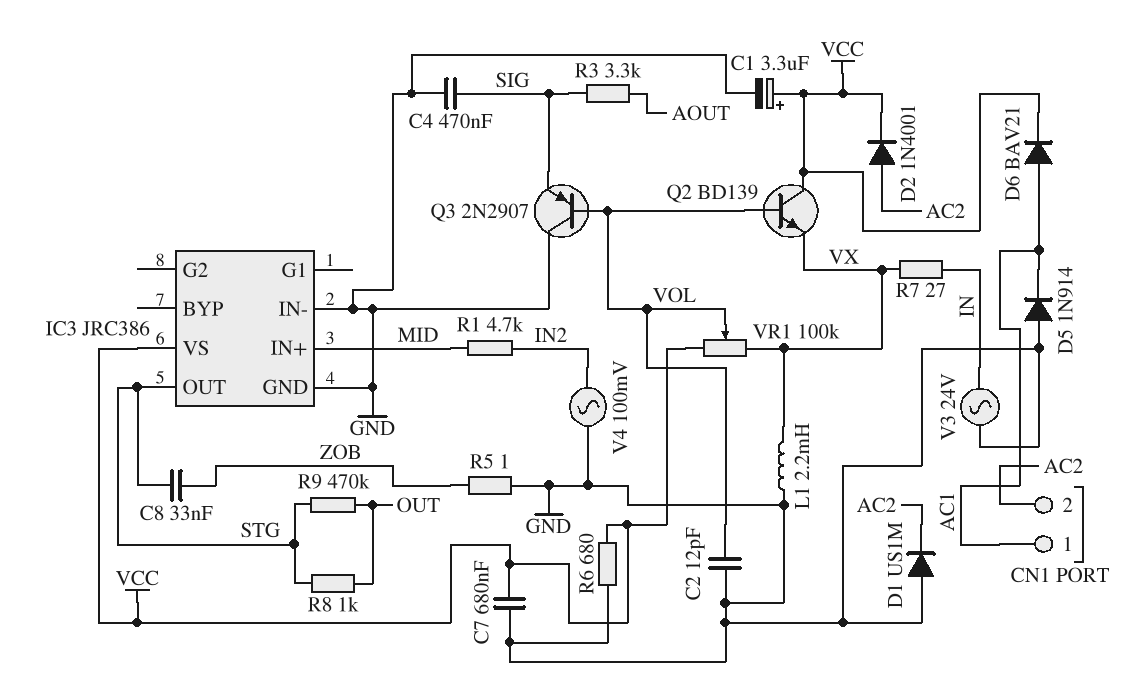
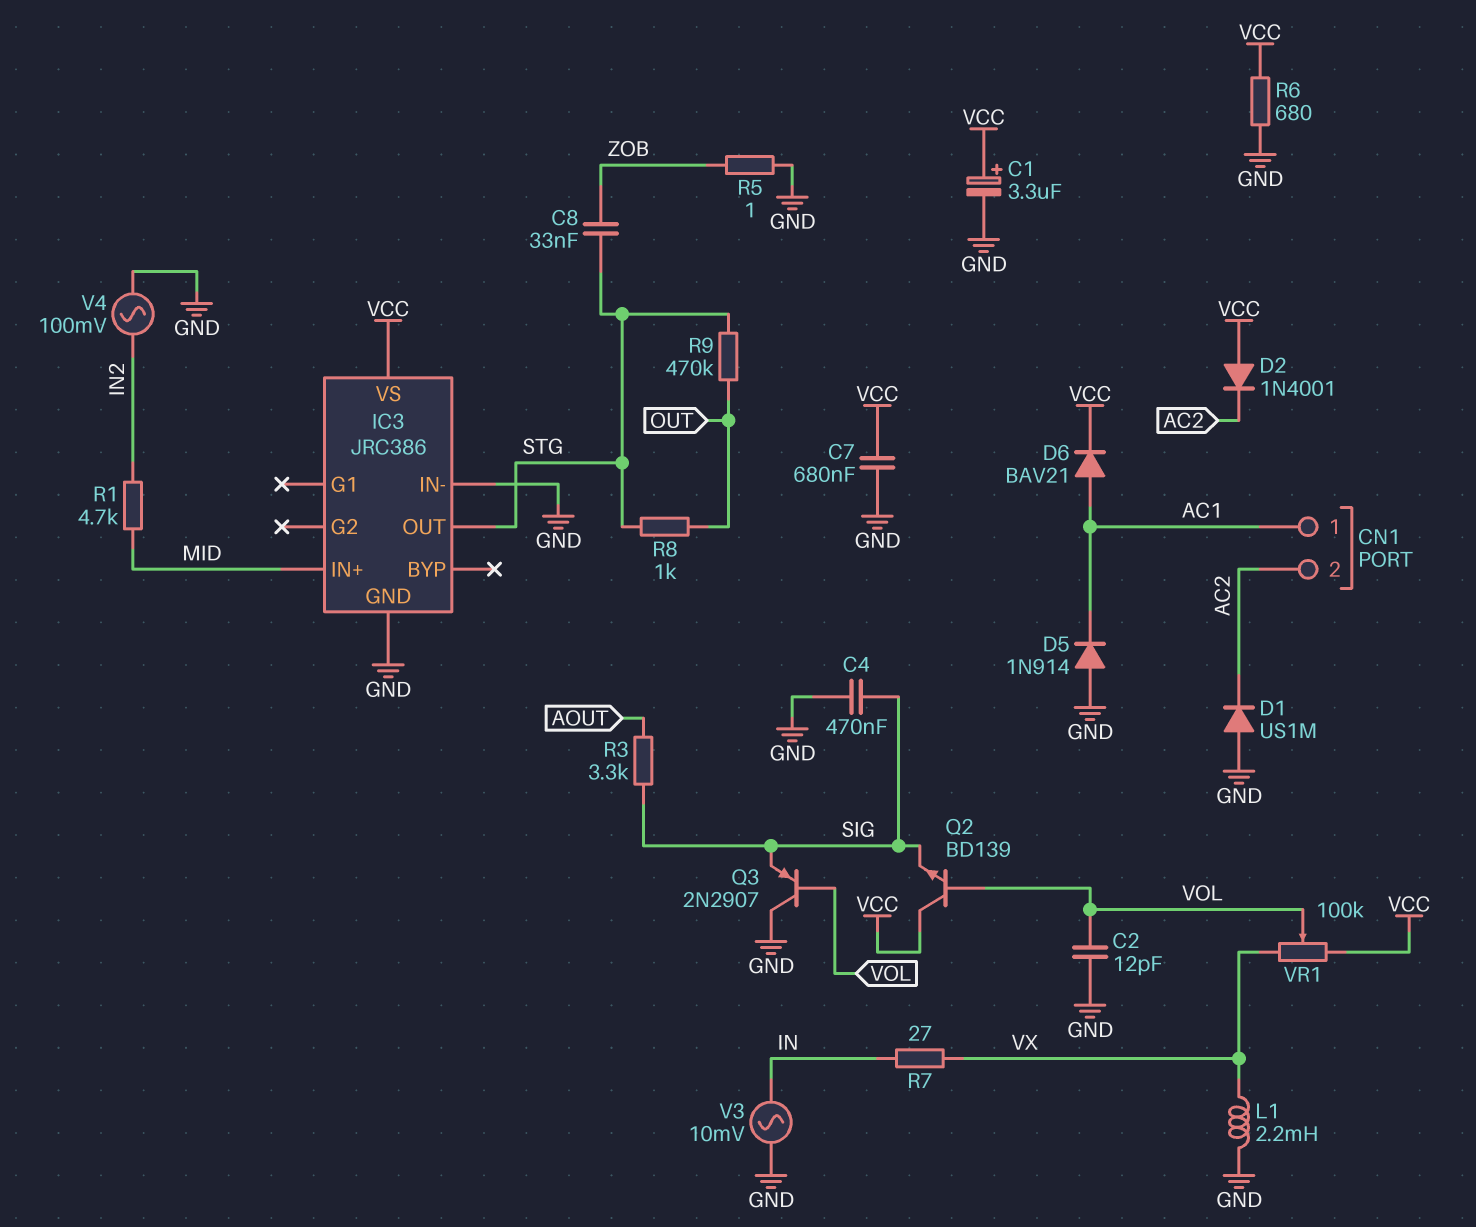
D2: diode 1N4001 (A AC2, K VCC) -> diode 1N4001 (A VCC, K AC2)
Q2: NPN BD139 (B VOL, C VCC, E VX) -> NPN BD139 (B VOL, C VCC, E SIG)
V3: AC 24V (GND, IN) -> AC 10mV (GND, IN)

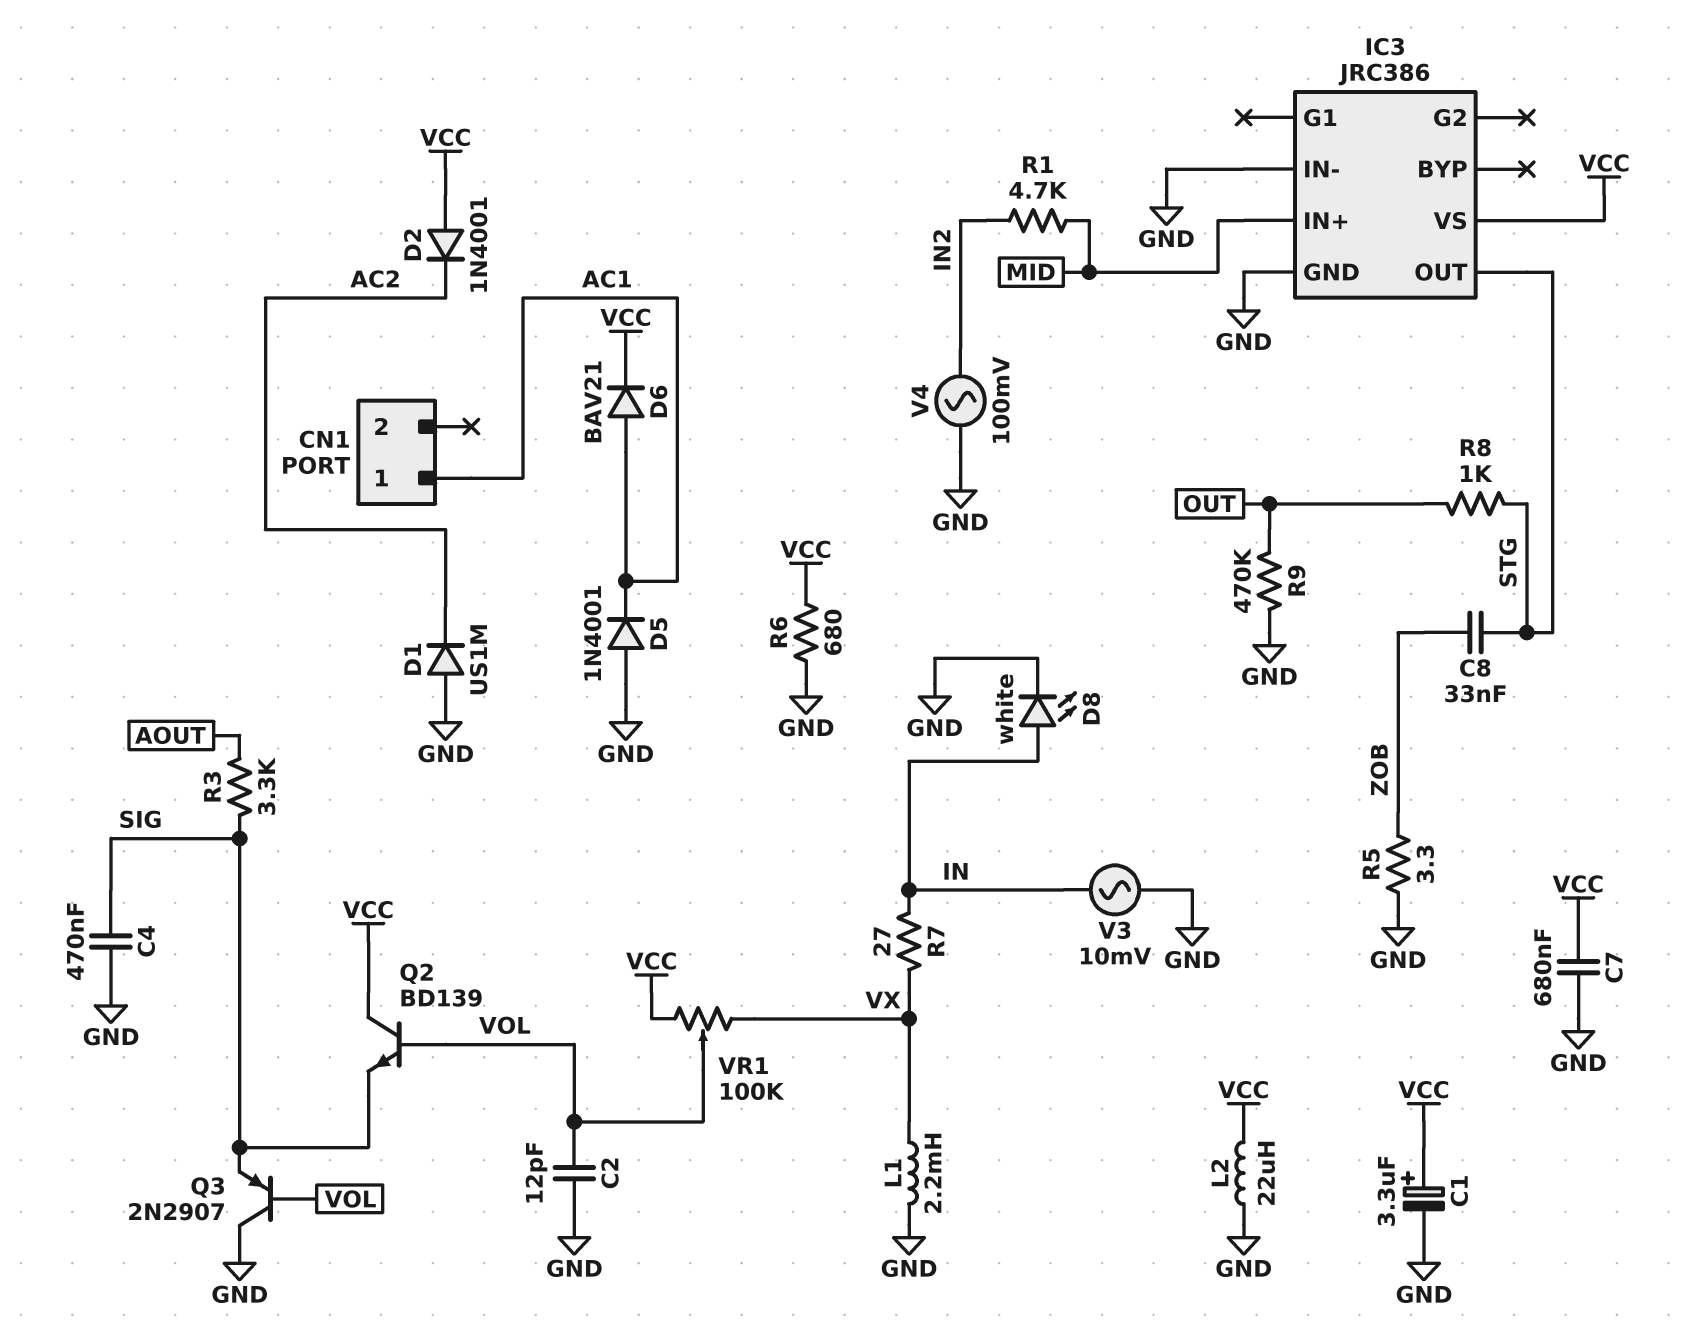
CN1 pin 2: AC2 -> none
D5: diode 1N914 (A GND, K AC1) -> diode 1N4001 (A GND, K AC1)
D8: none -> LED white (A IN, K GND)
L2: none -> 22uH (GND, VCC)
R5: 1 (GND, ZOB) -> 3.3 (GND, ZOB)
R9: 470k (OUT, STG) -> 470k (GND, OUT)

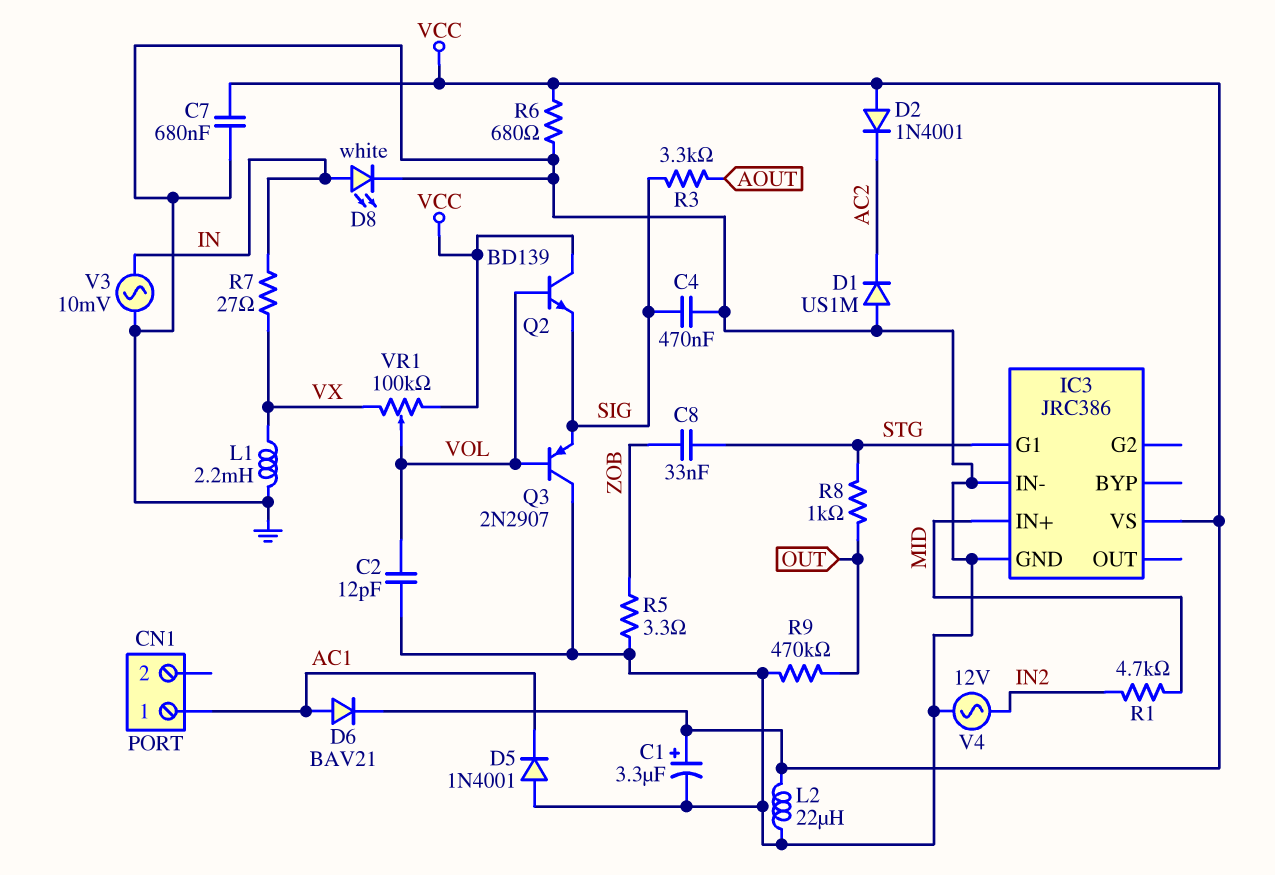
IC3 pin G1: none -> STG
IC3 pin OUT: STG -> none
V4: AC 100mV (GND, IN2) -> AC 12V (GND, IN2)

